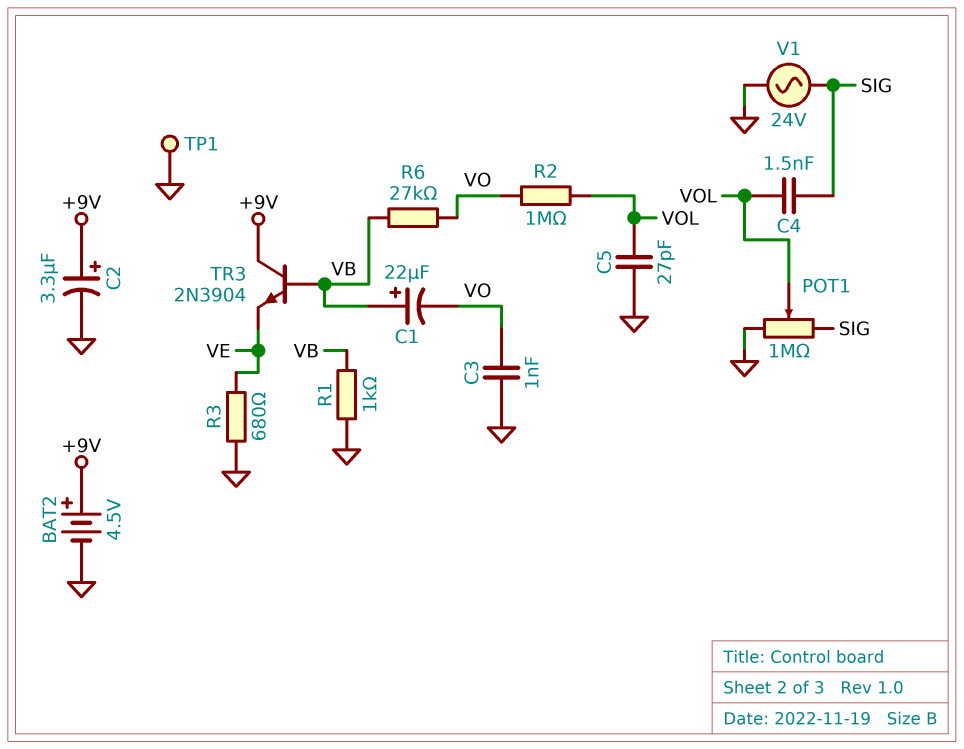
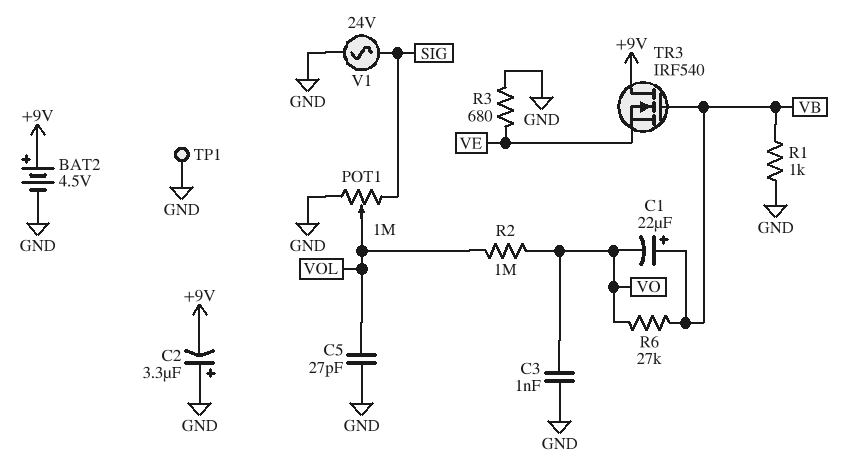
C2: 3.3uF (plus +9V, minus GND) -> 3.3uF (plus GND, minus +9V)
C4: 1.5nF (SIG, VOL) -> none
TR3: NPN 2N3904 (B VB, C +9V, E VE) -> NMOS IRF540 (G VB, D +9V, S VE)

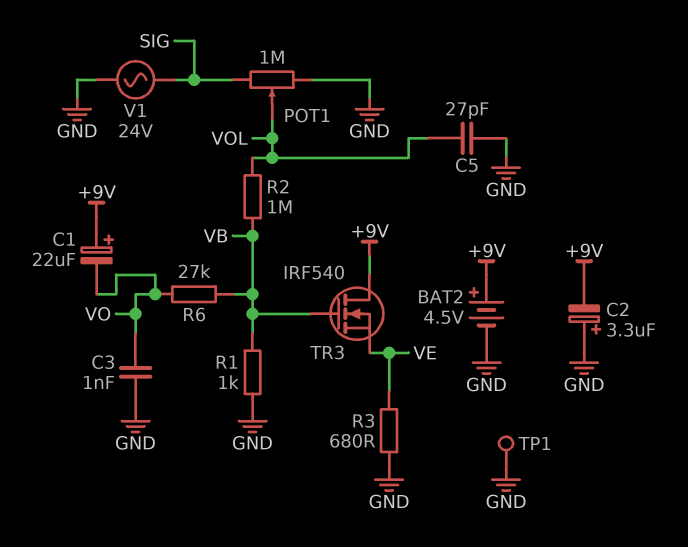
C1: 22uF (plus VB, minus VO) -> 22uF (plus +9V, minus VO)
R2: 1M (VO, VOL) -> 1M (VB, VOL)

